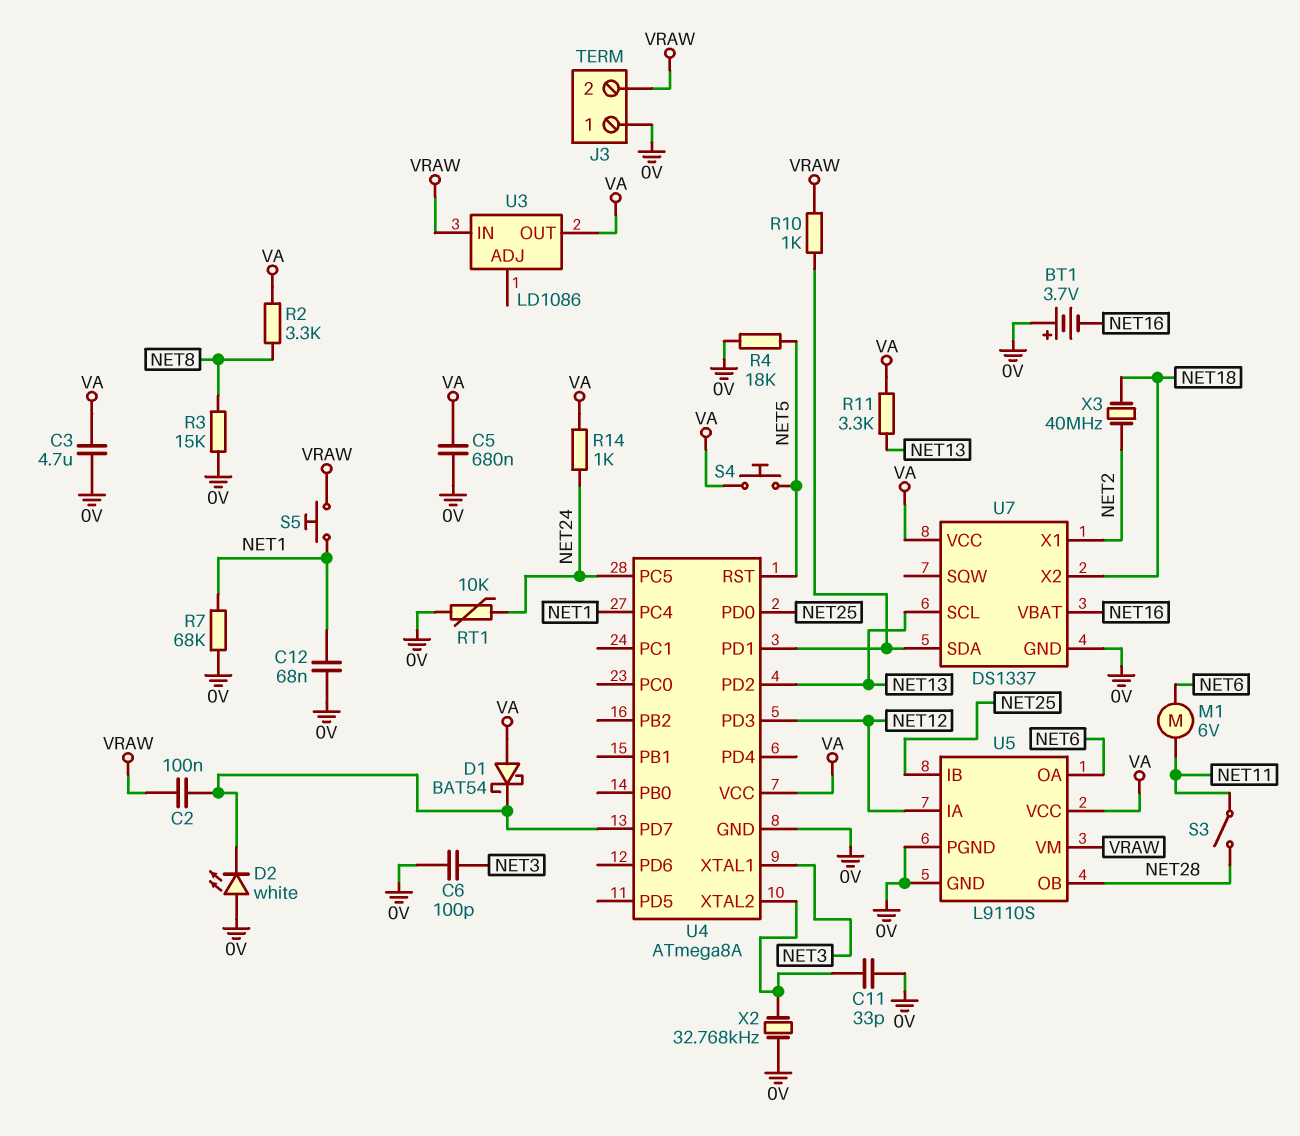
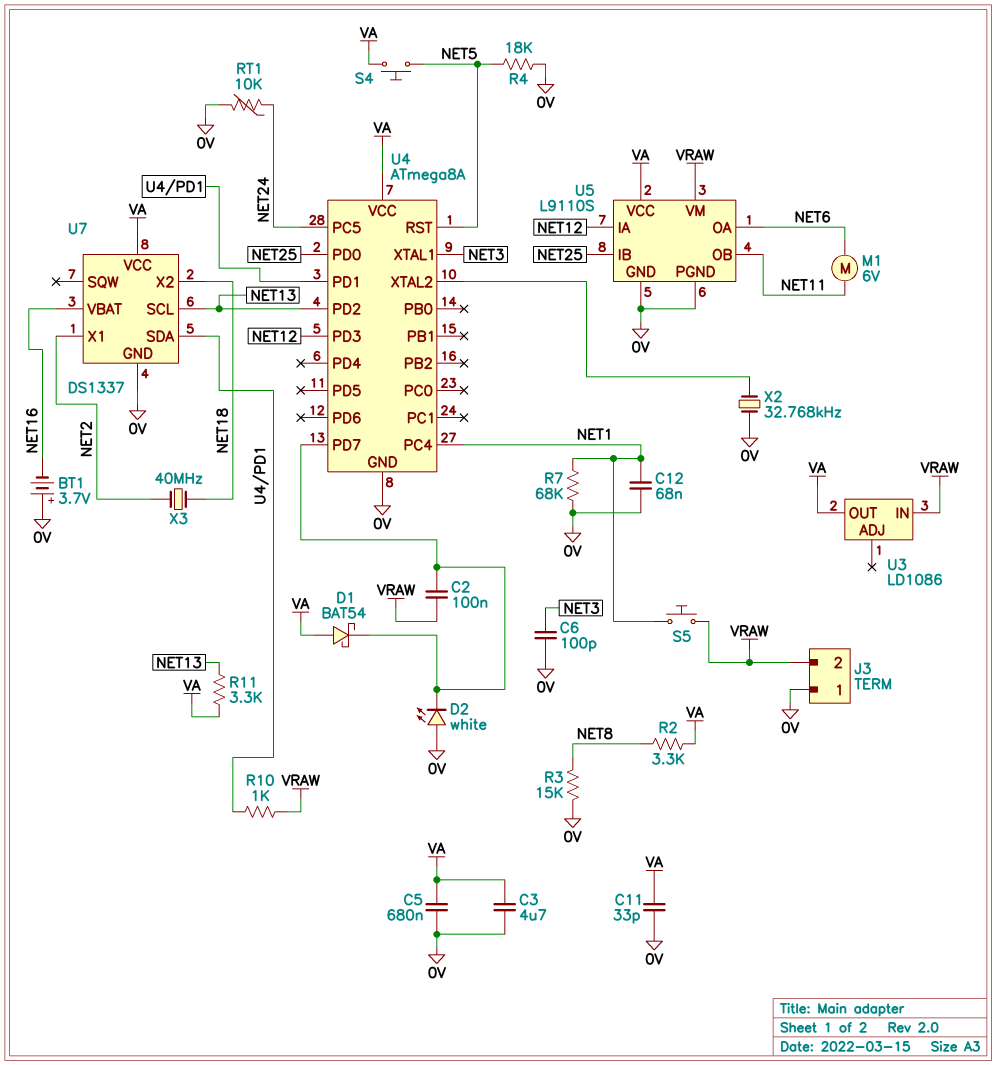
C11: 33pF (0V, U4/XTAL2) -> 33pF (0V, VA)
R14: 1k (NET24, VA) -> none
S3: switch (NET11, NET28) -> none
U5 pin OB: NET28 -> NET11

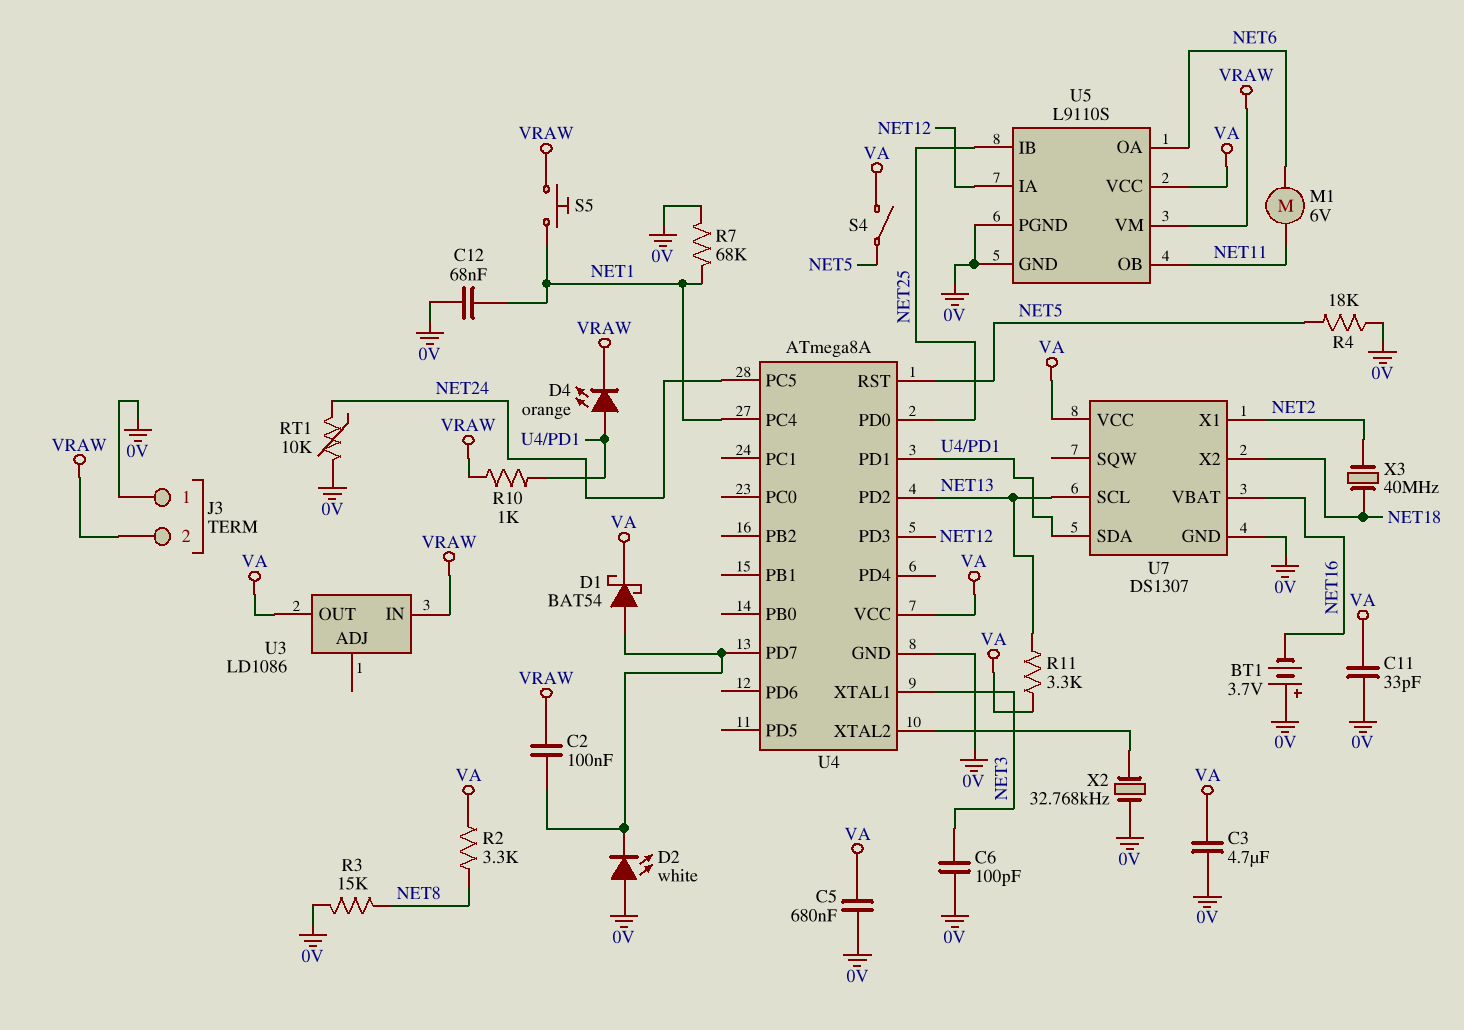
D1: schottky BAT54 (A VA, K U4/PD7) -> schottky BAT54 (A U4/PD7, K VA)
D4: none -> LED orange (A U4/PD1, K VRAW)
S4: button (NET5, VA) -> switch (NET5, VA)
U7: DS1337 -> DS1307

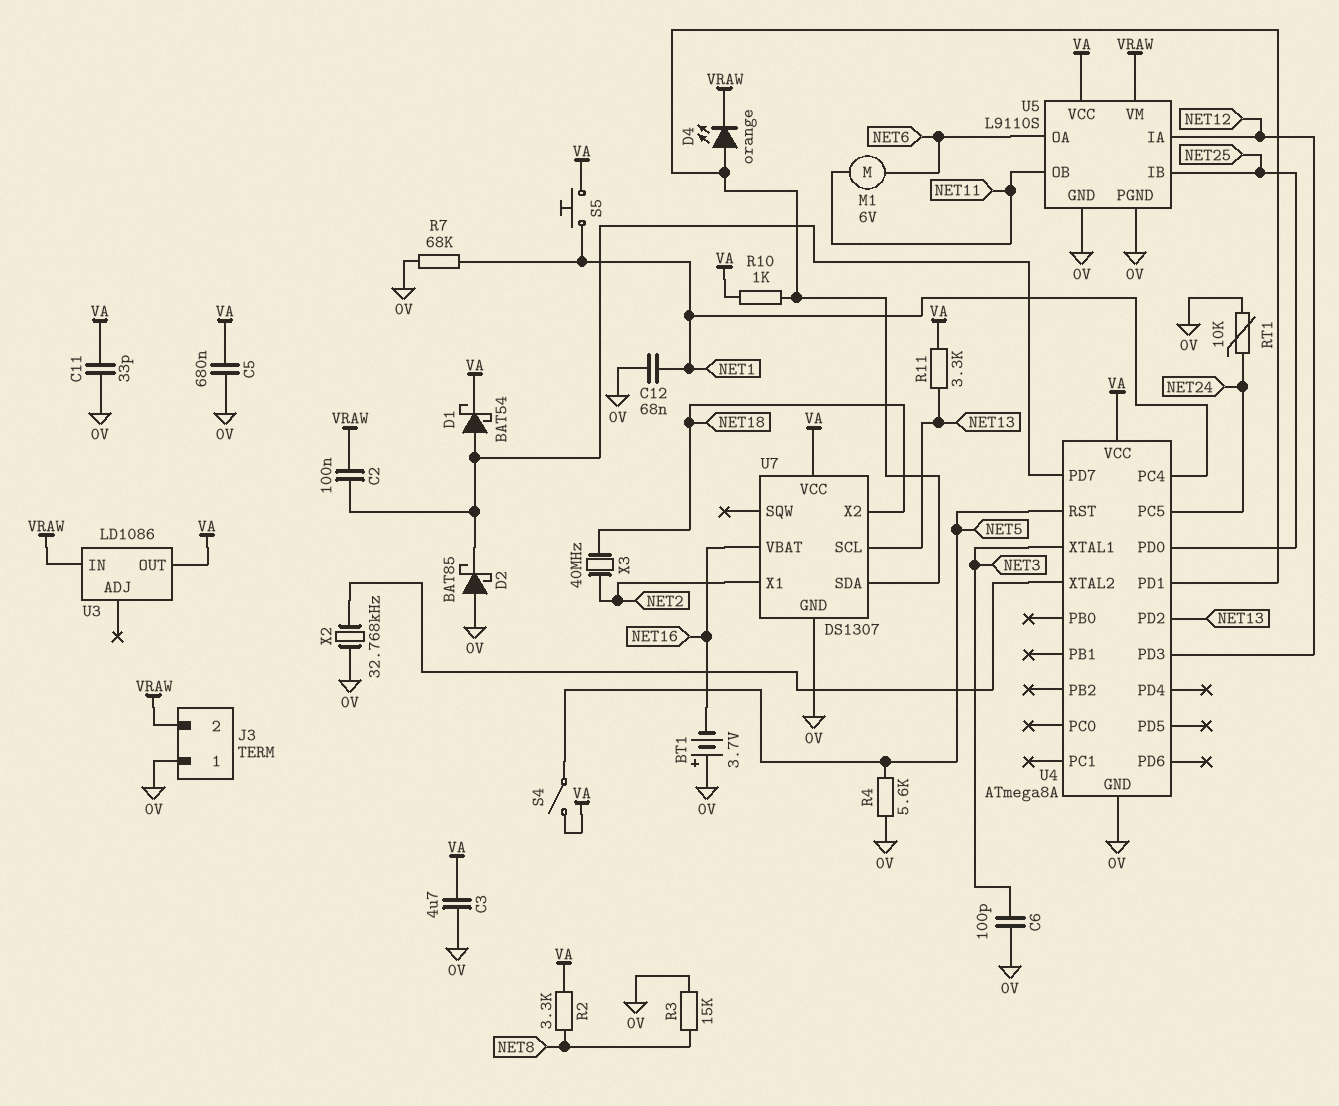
D2: LED white (A 0V, K U4/PD7) -> schottky BAT85 (A 0V, K U4/PD7)
R4: 18k (0V, NET5) -> 5.6k (0V, NET5)
R10: 1k (U4/PD1, VRAW) -> 1k (U4/PD1, VA)
S5: button (NET1, VRAW) -> button (NET1, VA)

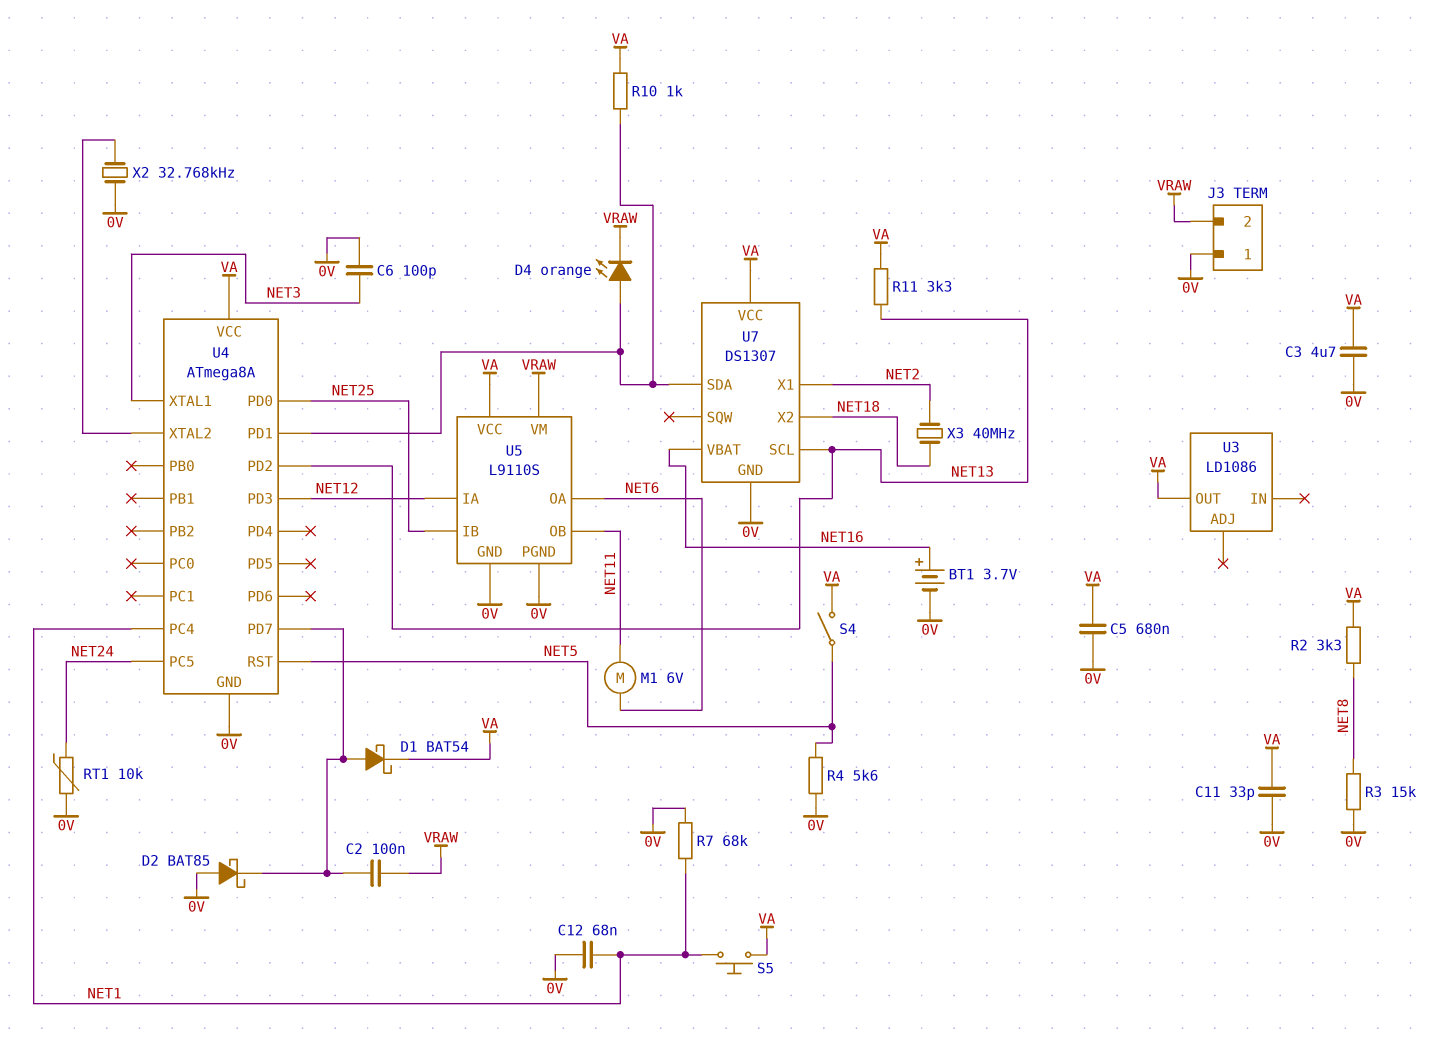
BT1: 3.7V (plus 0V, minus NET16) -> 3.7V (plus NET16, minus 0V)
U3 pin IN: VRAW -> none

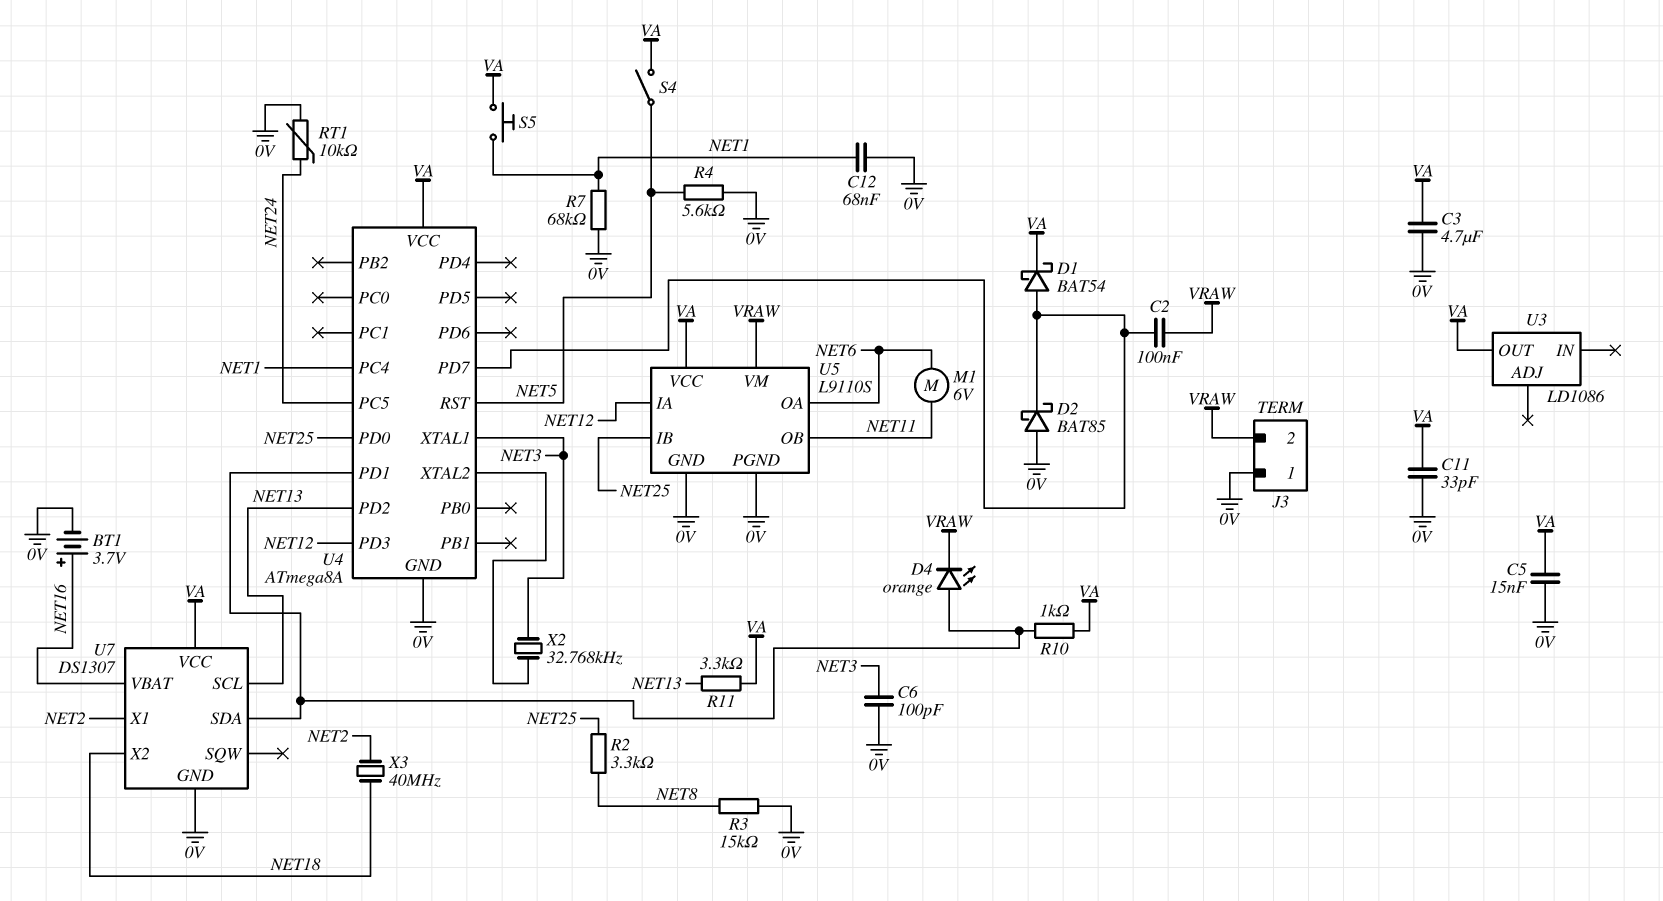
C5: 680nF (0V, VA) -> 15nF (0V, VA)
R2: 3.3k (NET8, VA) -> 3.3k (NET8, NET25)
X2: 32.768kHz (0V, U4/XTAL2) -> 32.768kHz (NET3, U4/XTAL2)

